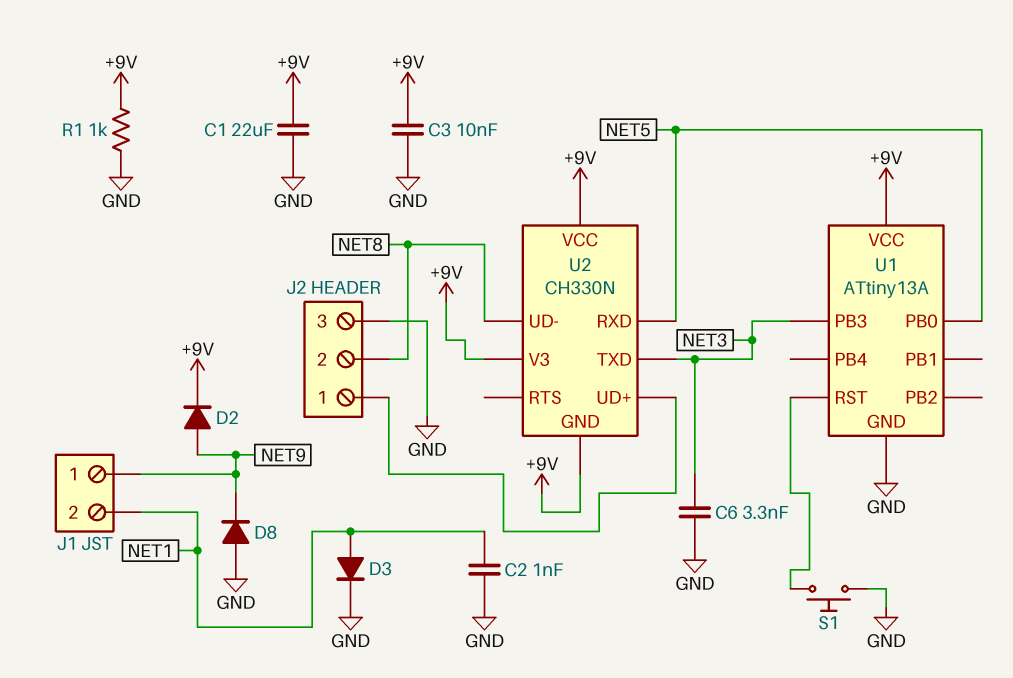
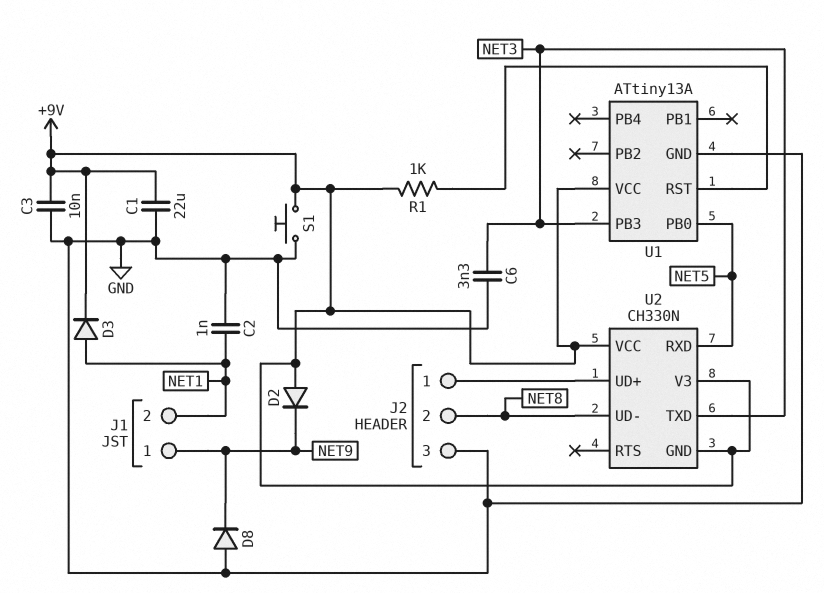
D2: diode (A NET9, K +9V) -> diode (A +9V, K NET9)
D3: diode (A NET1, K GND) -> diode (A NET1, K +9V)
R1: 1k (+9V, GND) -> 1k (+9V, U1/RST)
S1: button (GND, U1/RST) -> button (+9V, GND)

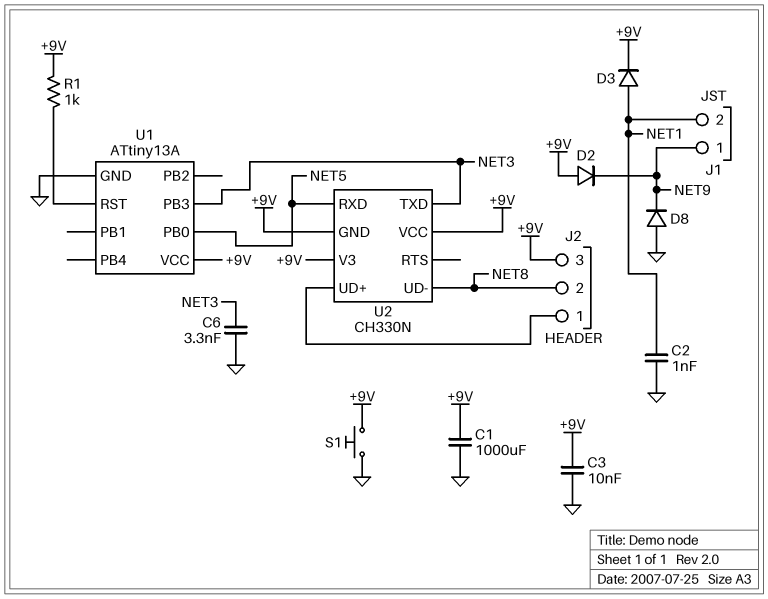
C1: 22uF (+9V, GND) -> 1000uF (+9V, GND)
J2 pin 3: GND -> +9V

